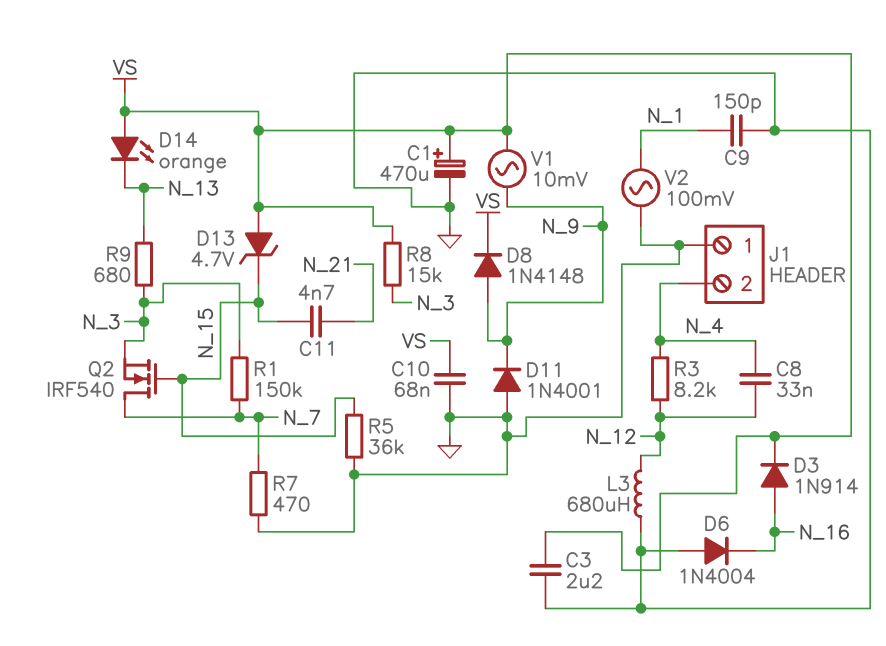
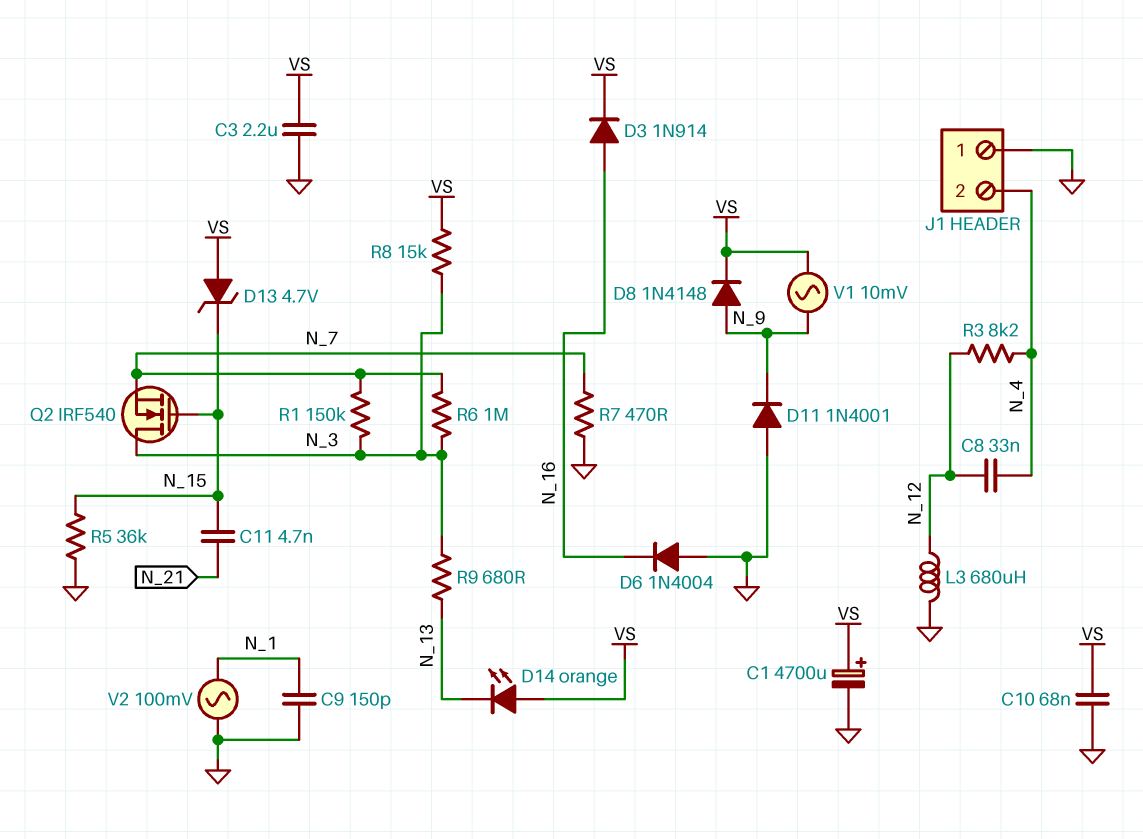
C1: 470uF (plus VS, minus GND) -> 4700uF (plus VS, minus GND)
Q2: NMOS IRF540 (G N_15, D N_7, S N_3) -> NMOS IRF540 (G N_15, D N_3, S N_7)
R6: none -> 1M (N_3, N_7)

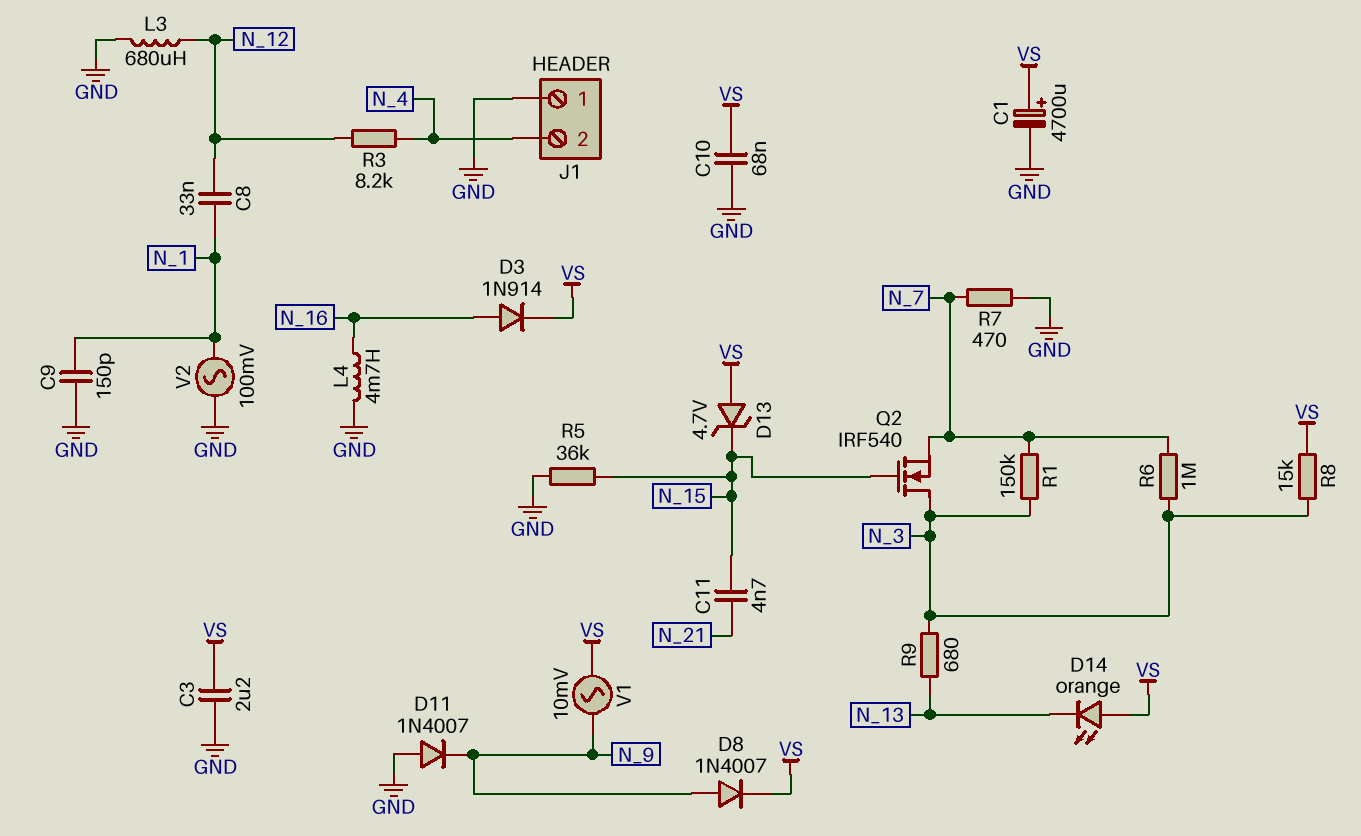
C8: 33nF (N_4, N_12) -> 33nF (N_1, N_12)
D6: diode 1N4004 (A GND, K N_16) -> none
D8: diode 1N4148 (A N_9, K VS) -> diode 1N4007 (A N_9, K VS)
D11: diode 1N4001 (A GND, K N_9) -> diode 1N4007 (A GND, K N_9)
L4: none -> 4.7mH (GND, N_16)

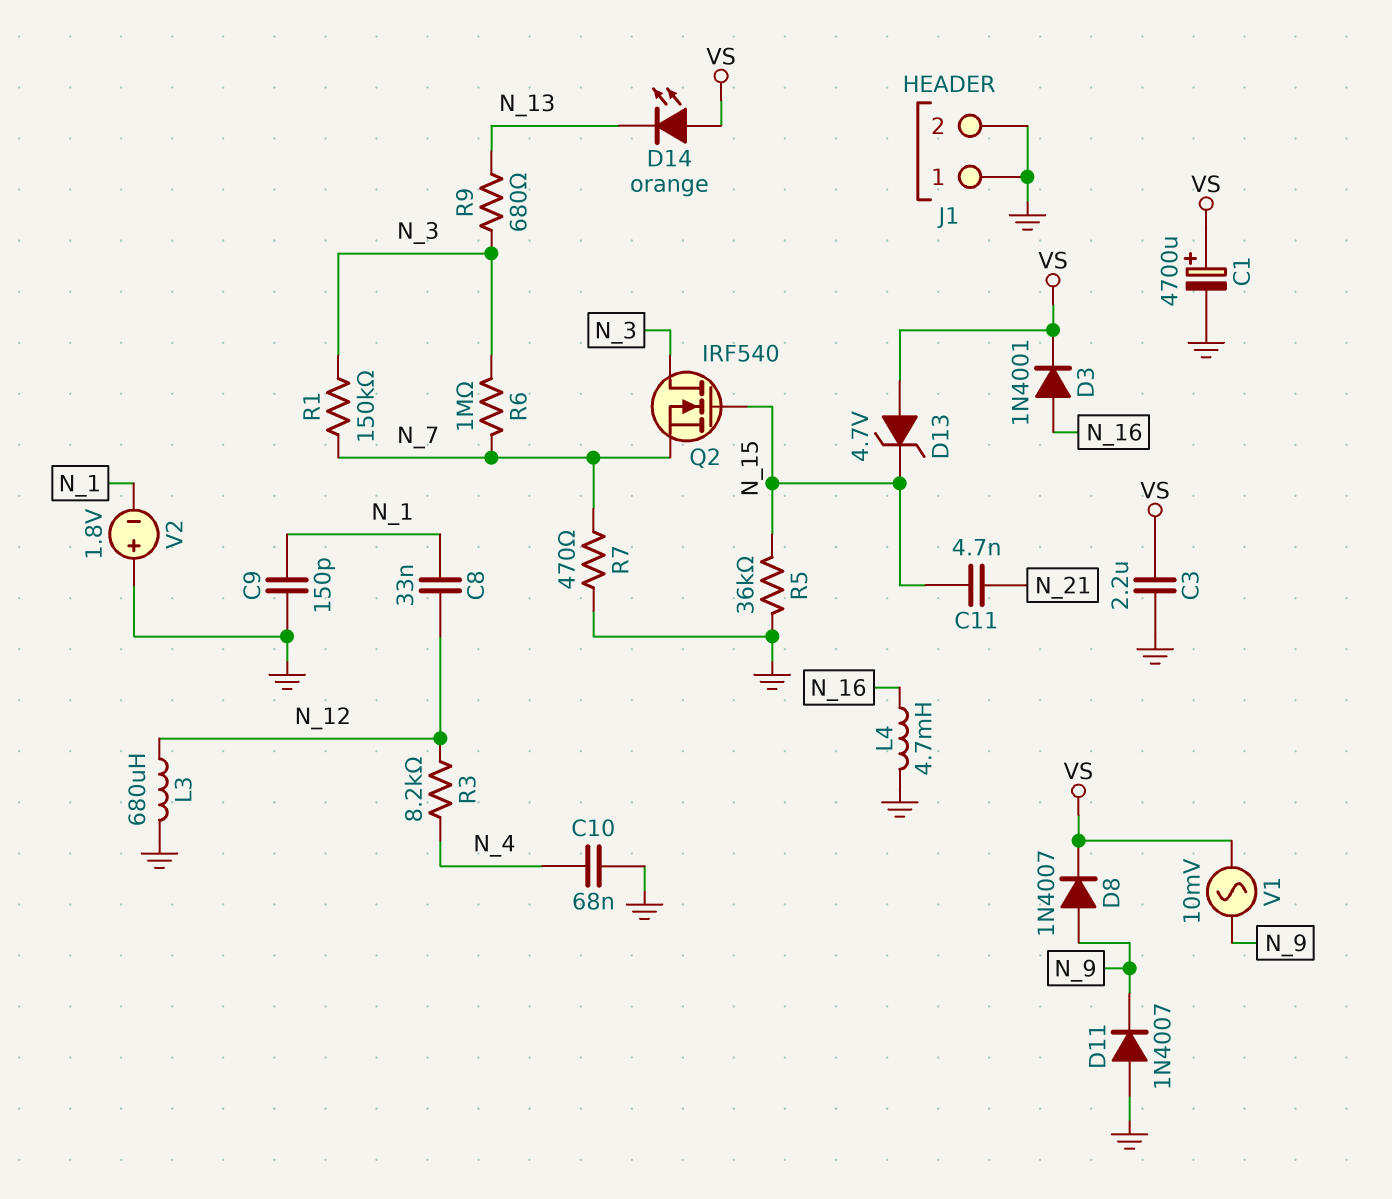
C10: 68nF (GND, VS) -> 68nF (GND, N_4)
D3: diode 1N914 (A N_16, K VS) -> diode 1N4001 (A N_16, K VS)
J1 pin 2: N_4 -> GND
R8: 15k (N_3, VS) -> none
V2: AC 100mV (GND, N_1) -> 1.8V (plus GND, minus N_1)

